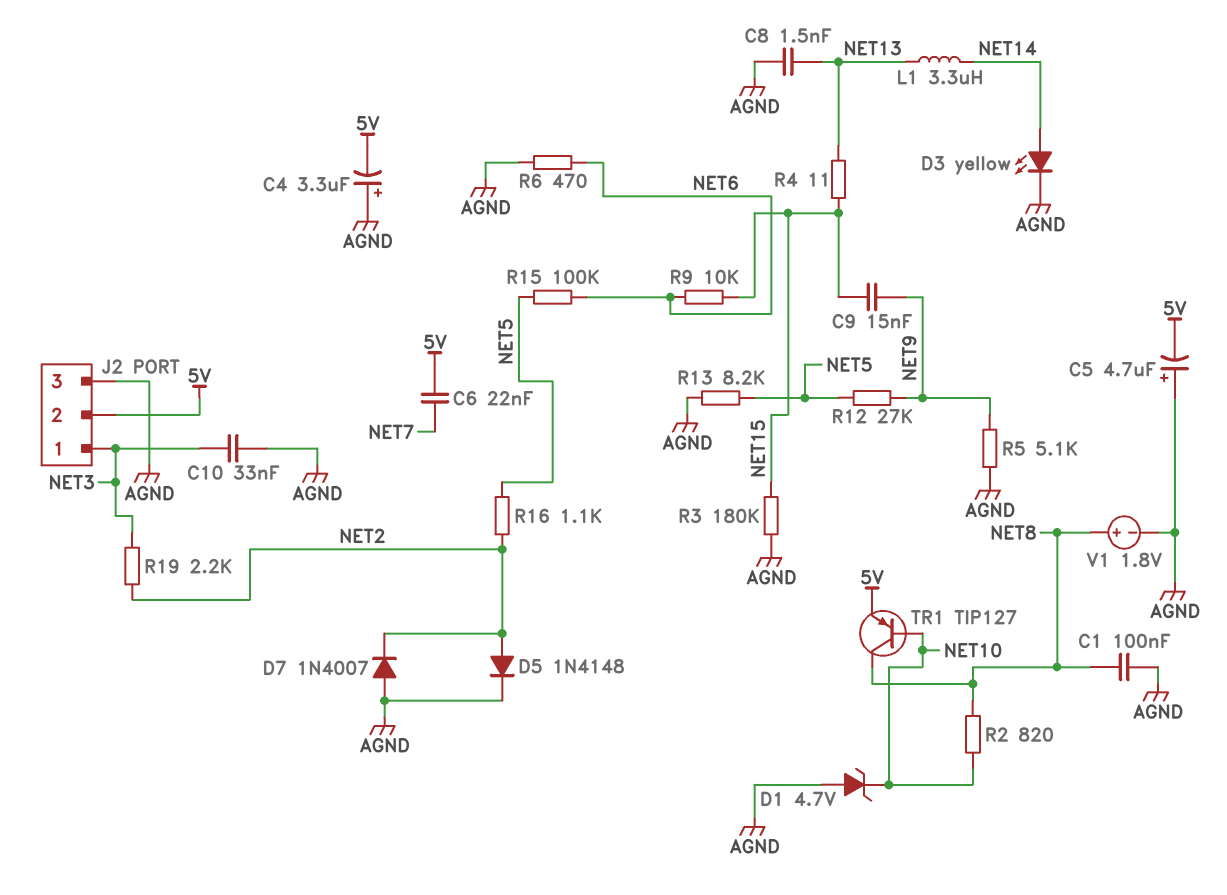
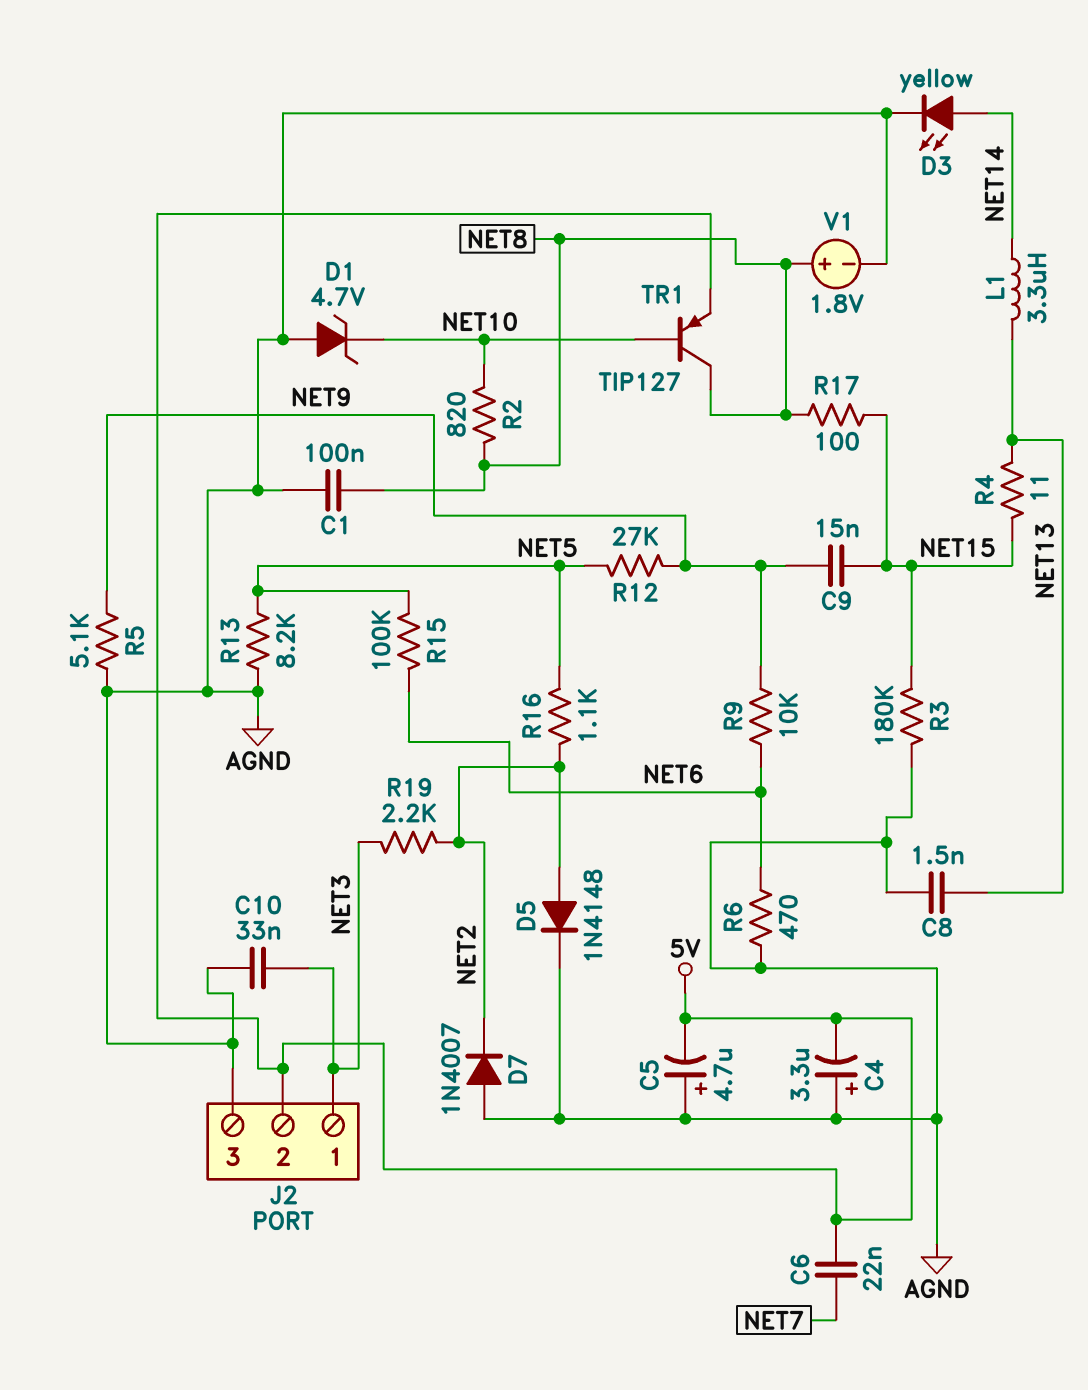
R9: 10k (NET6, NET15) -> 10k (NET6, NET9)
R17: none -> 100 (NET8, NET15)

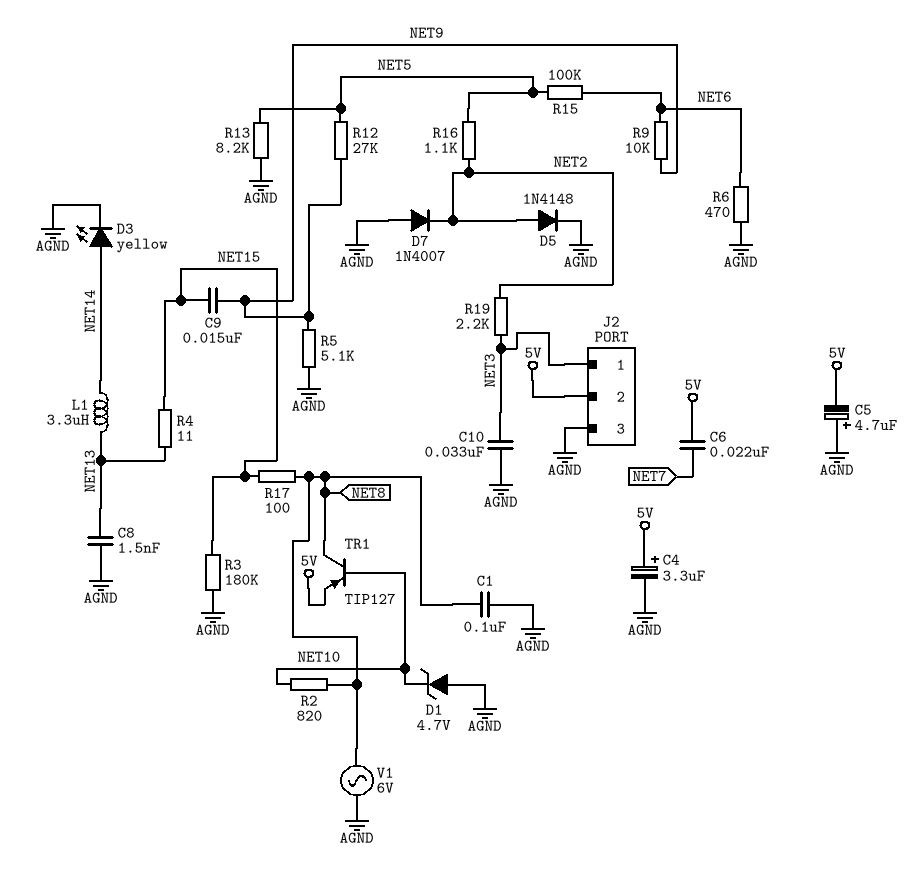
C4: 3.3uF (plus AGND, minus 5V) -> 3.3uF (plus 5V, minus AGND)
V1: 1.8V (plus NET8, minus AGND) -> AC 6V (AGND, NET8)

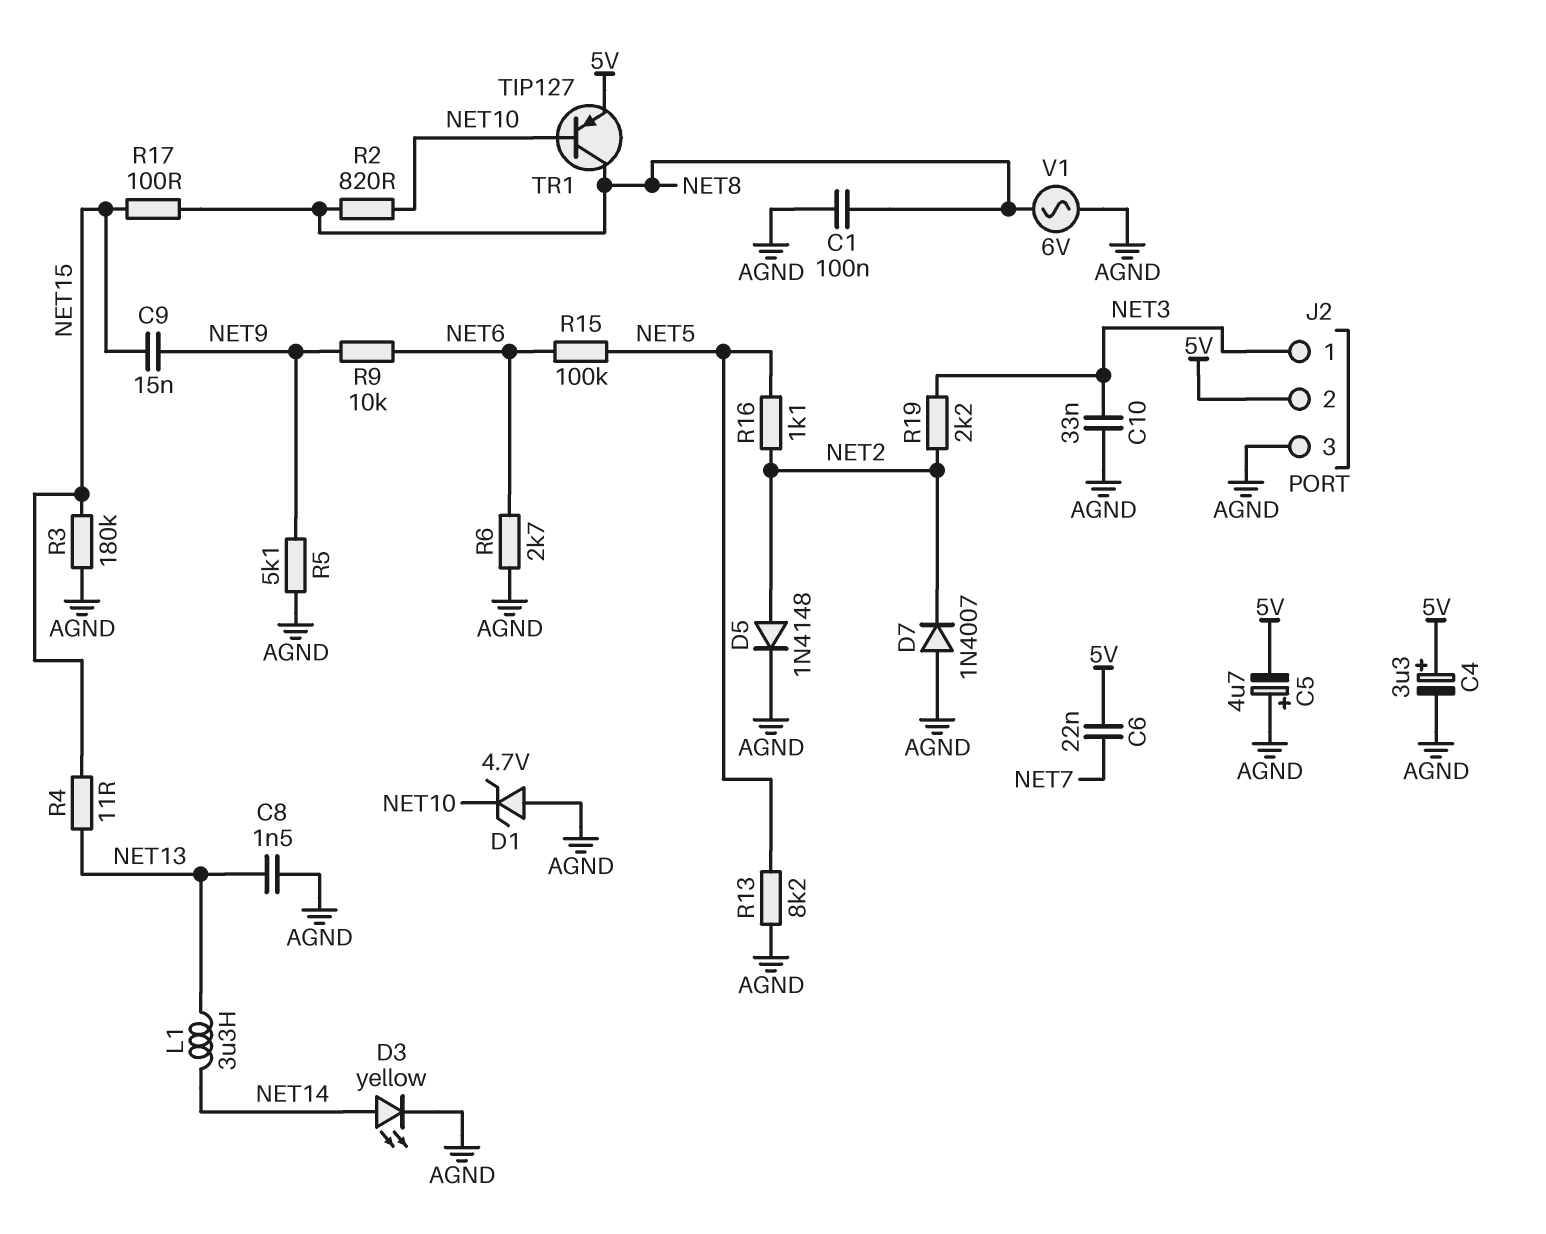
R6: 470 (AGND, NET6) -> 2.7k (AGND, NET6)
R12: 27k (NET5, NET9) -> none

